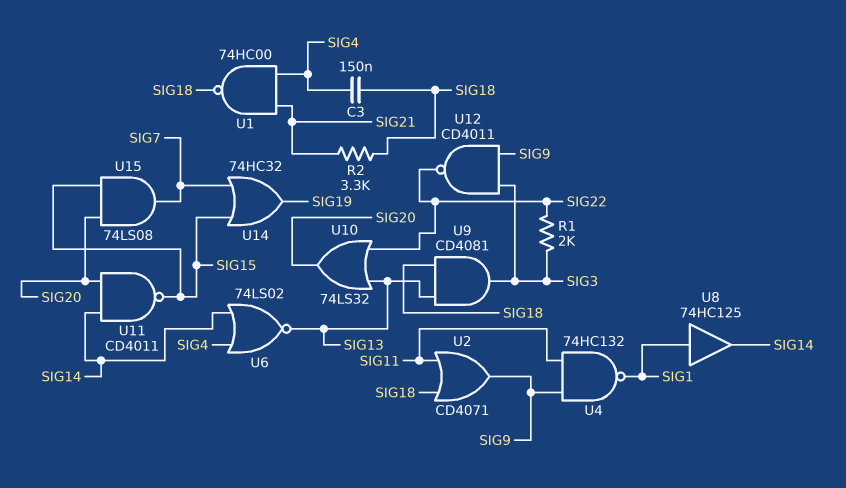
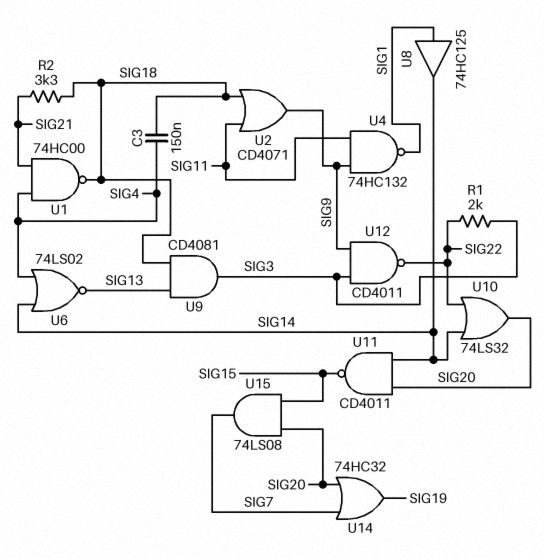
U10: OR 74LS32 (in SIG13, in SIG22, out SIG20) -> OR 74LS32 (in SIG14, in SIG22, out SIG20)
U14: OR 74HC32 (in SIG7, in SIG15, out SIG19) -> OR 74HC32 (in SIG7, in SIG20, out SIG19)

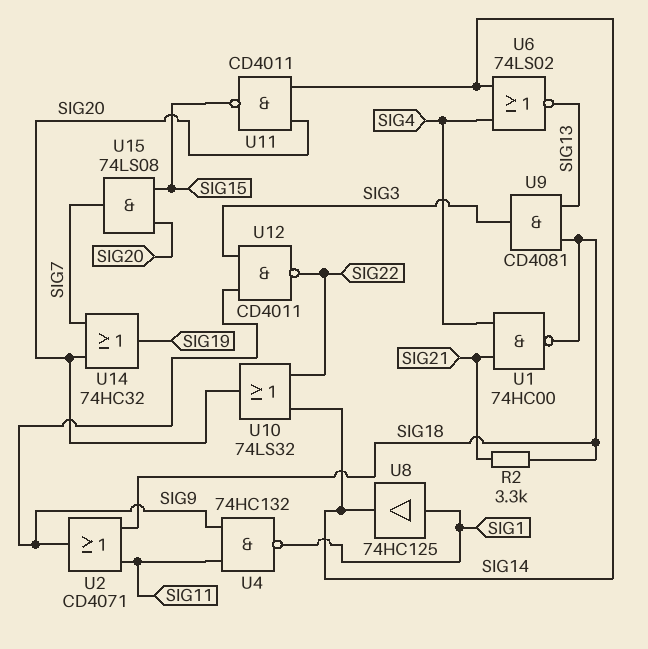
C3: 150nF (SIG4, SIG18) -> none
R1: 2k (SIG3, SIG22) -> none

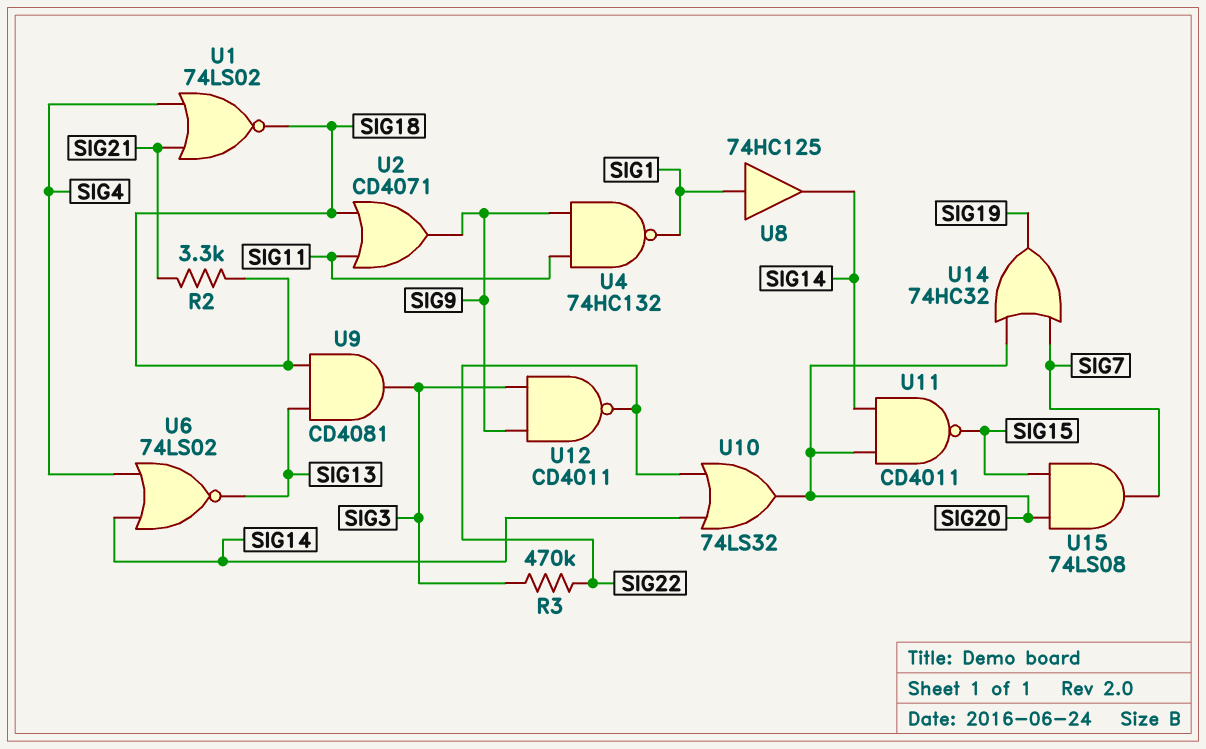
R3: none -> 470k (SIG3, SIG22)
U1: NAND 74HC00 (in SIG4, in SIG21, out SIG18) -> NOR 74LS02 (in SIG4, in SIG21, out SIG18)

